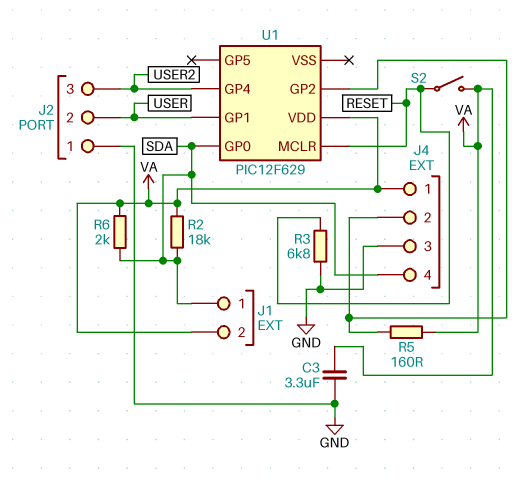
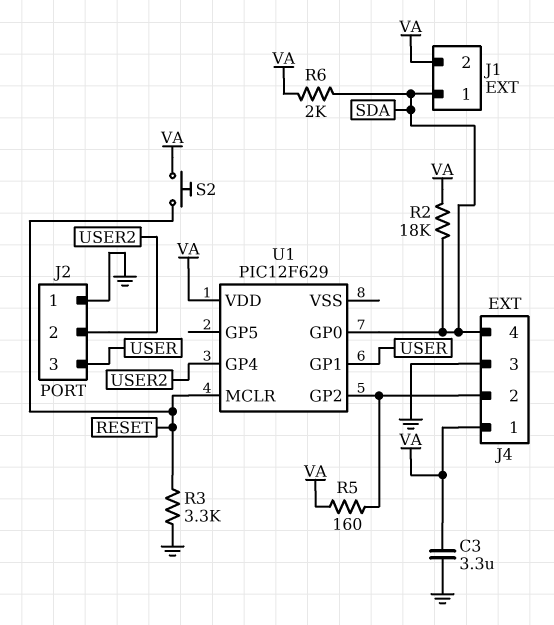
J2 pin 2: USER -> USER2
J2 pin 3: USER2 -> USER
R3: 6.8k (GND, RESET) -> 3.3k (GND, RESET)
S2: switch (RESET, VA) -> button (RESET, VA)

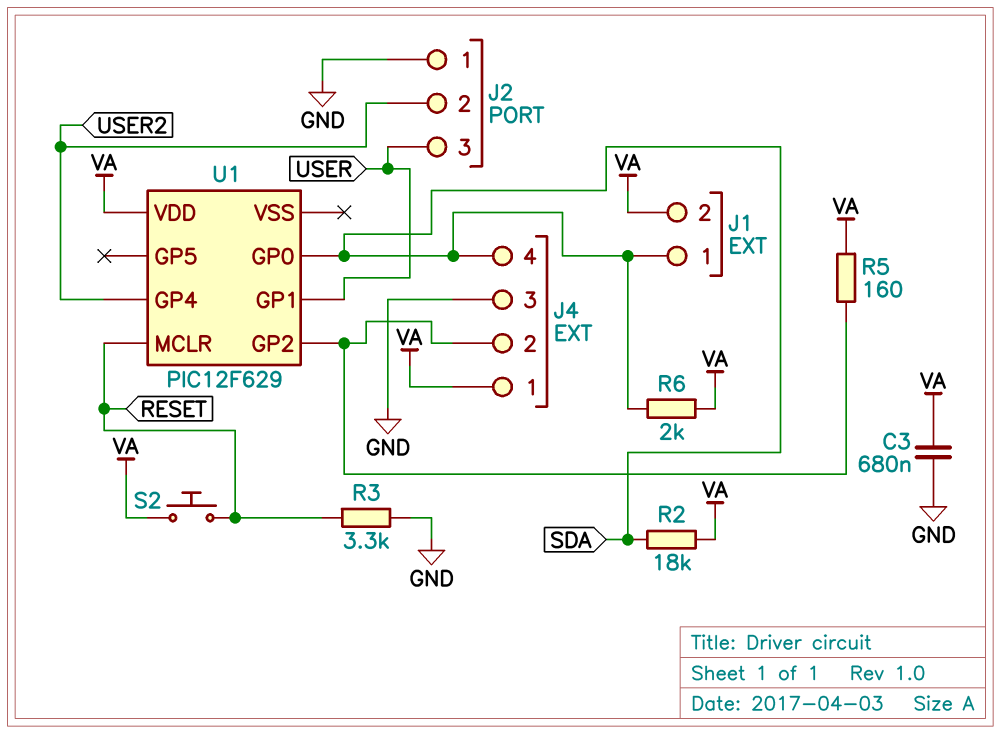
C3: 3.3uF (GND, VA) -> 680nF (GND, VA)

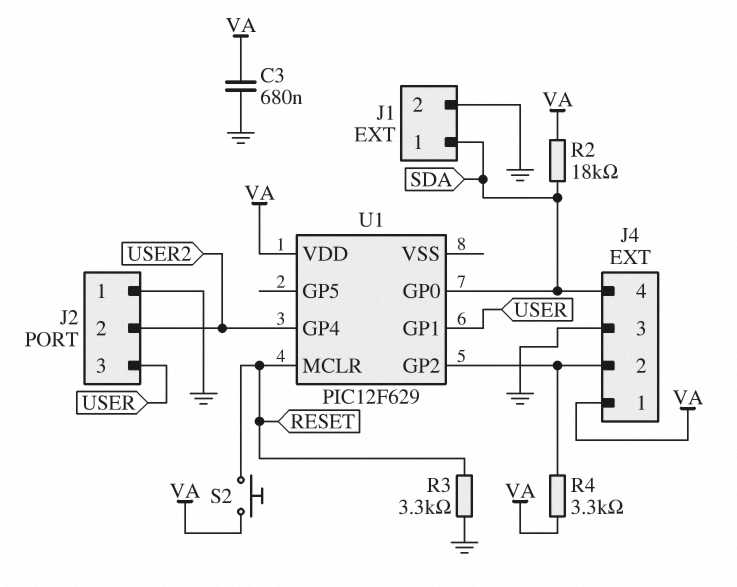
J1 pin 2: VA -> GND
R4: none -> 3.3k (J4/2, VA)
R5: 160 (J4/2, VA) -> none
R6: 2k (SDA, VA) -> none

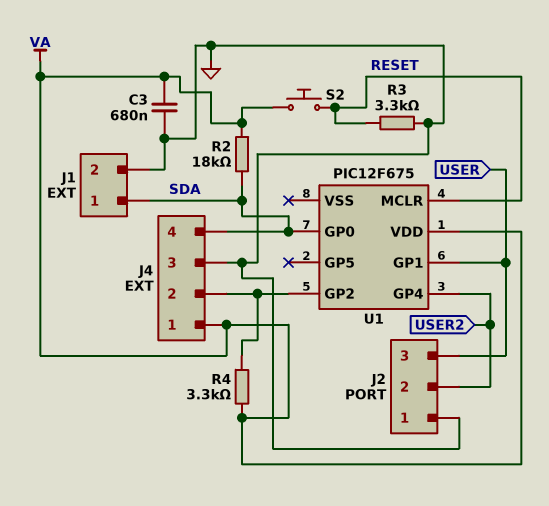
U1: PIC12F629 -> PIC12F675

